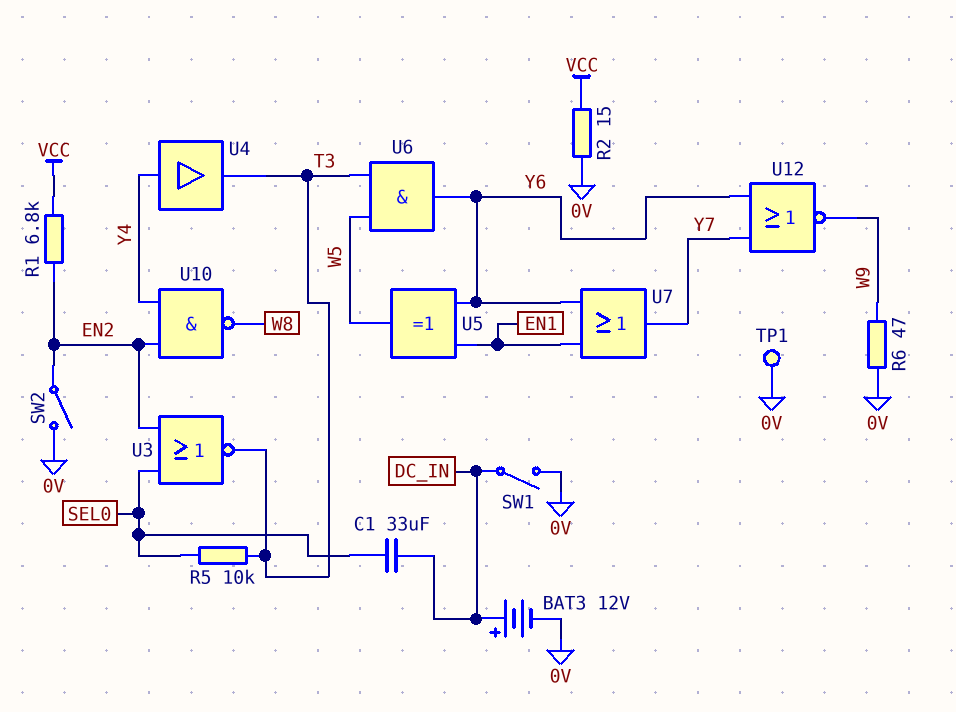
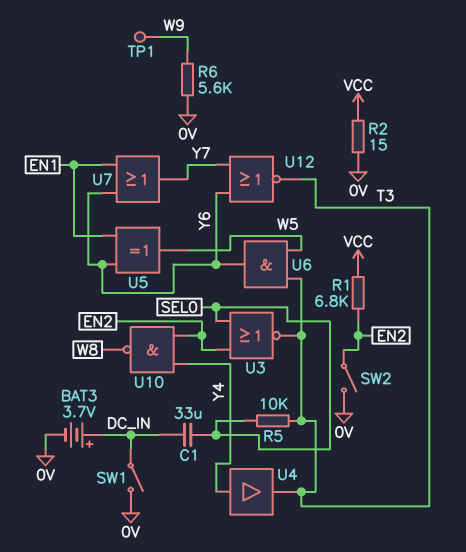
BAT3: 12V (plus DC_IN, minus 0V) -> 3.7V (plus DC_IN, minus 0V)
R6: 47 (0V, W9) -> 5.6k (0V, W9)
TP1: test point (0V) -> test point (W9)
U12: NOR (in Y6, in Y7, out W9) -> NOR (in Y6, in Y7, out T3)

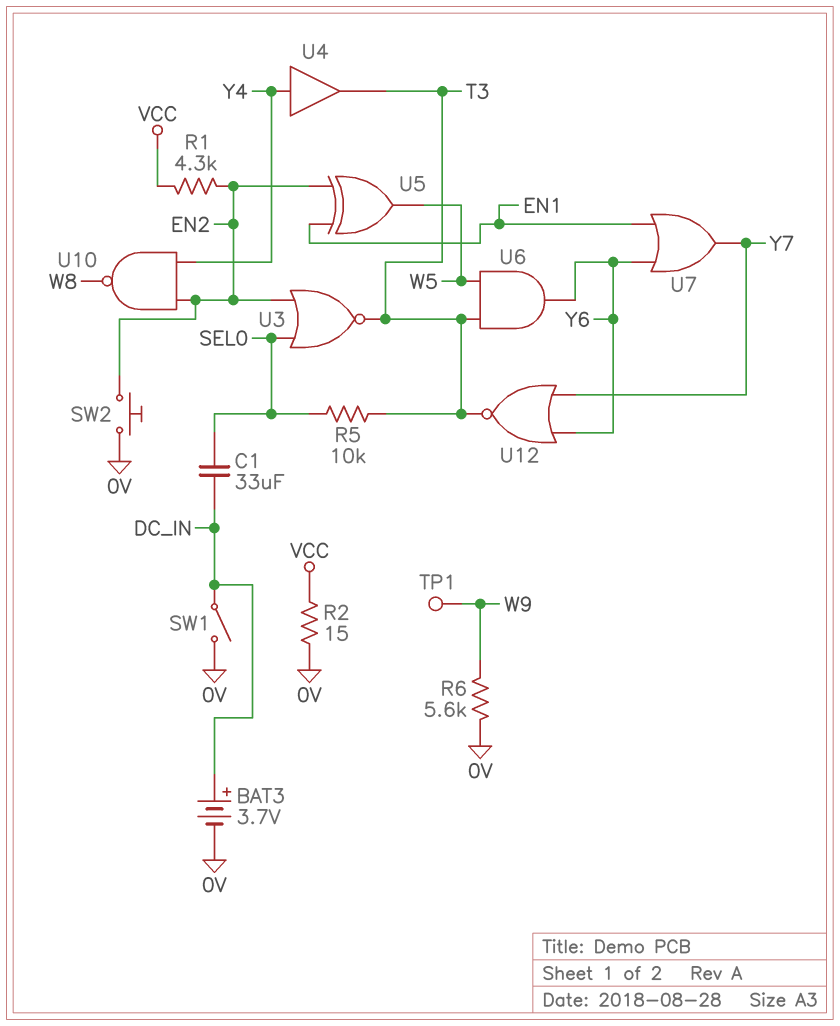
R1: 6.8k (EN2, VCC) -> 4.3k (EN2, VCC)
SW2: switch (0V, EN2) -> button (0V, EN2)
U5: XOR (in EN1, in Y6, out W5) -> XOR (in EN1, in EN2, out W5)

